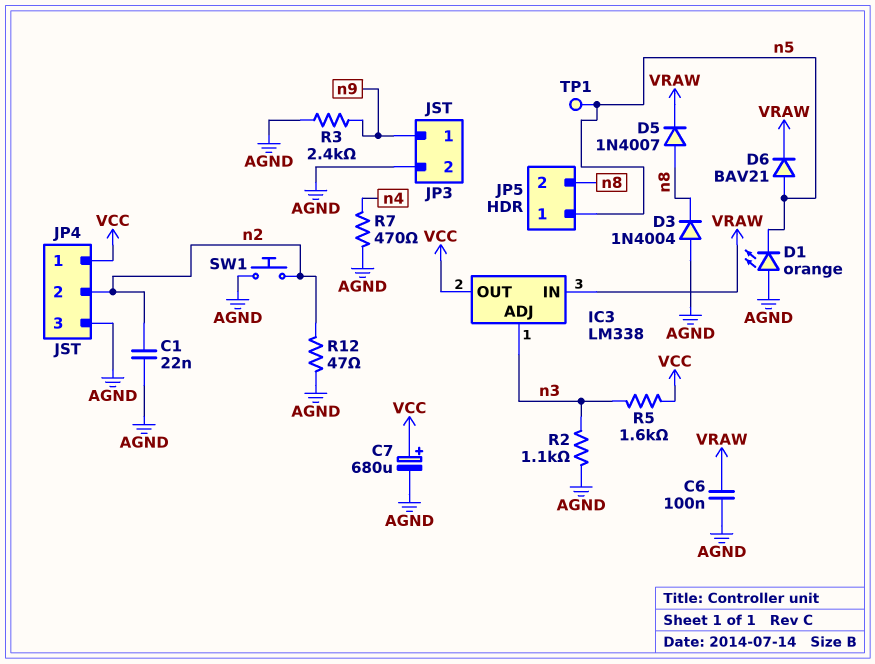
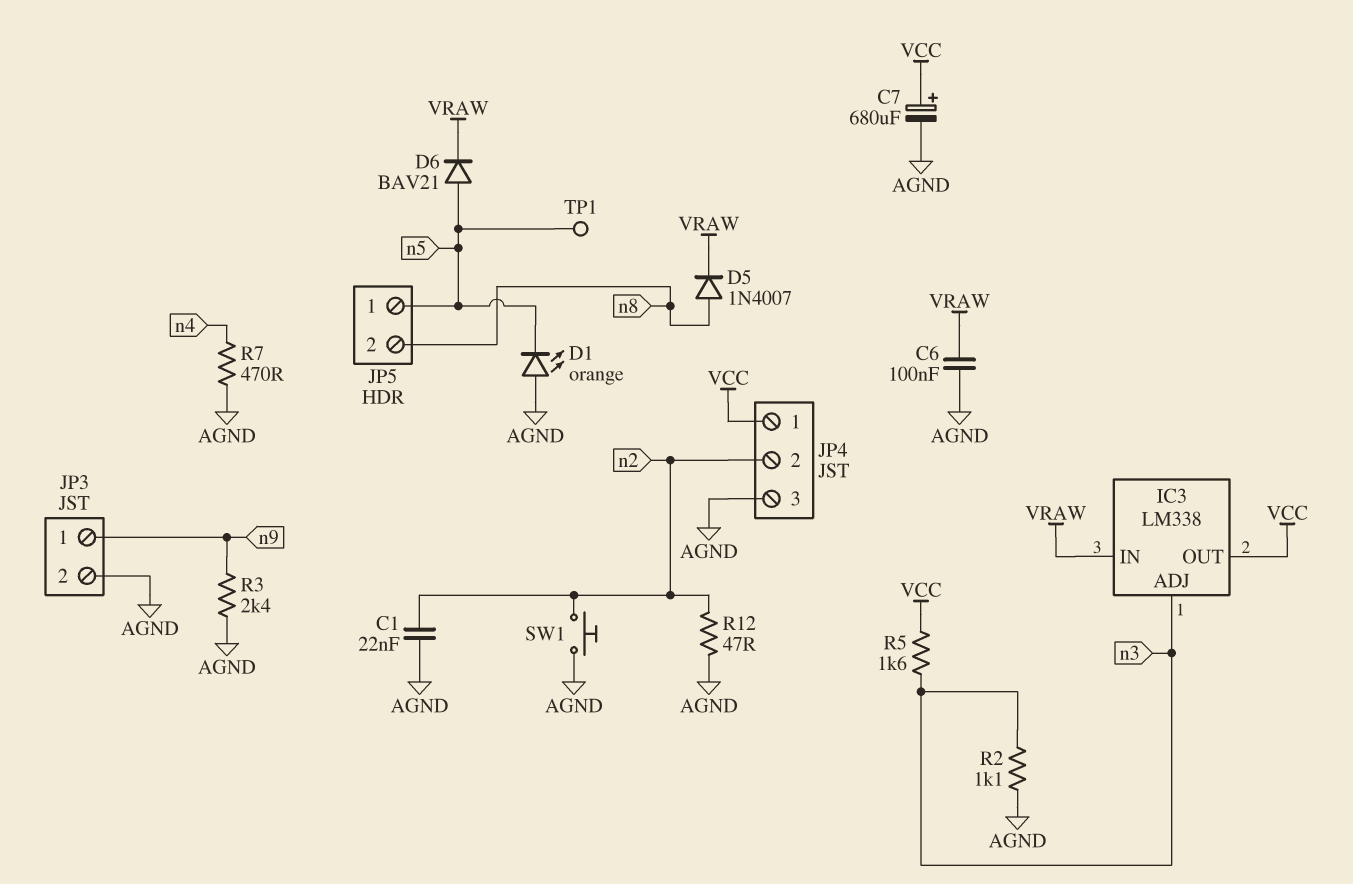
D3: diode 1N4004 (A AGND, K n8) -> none

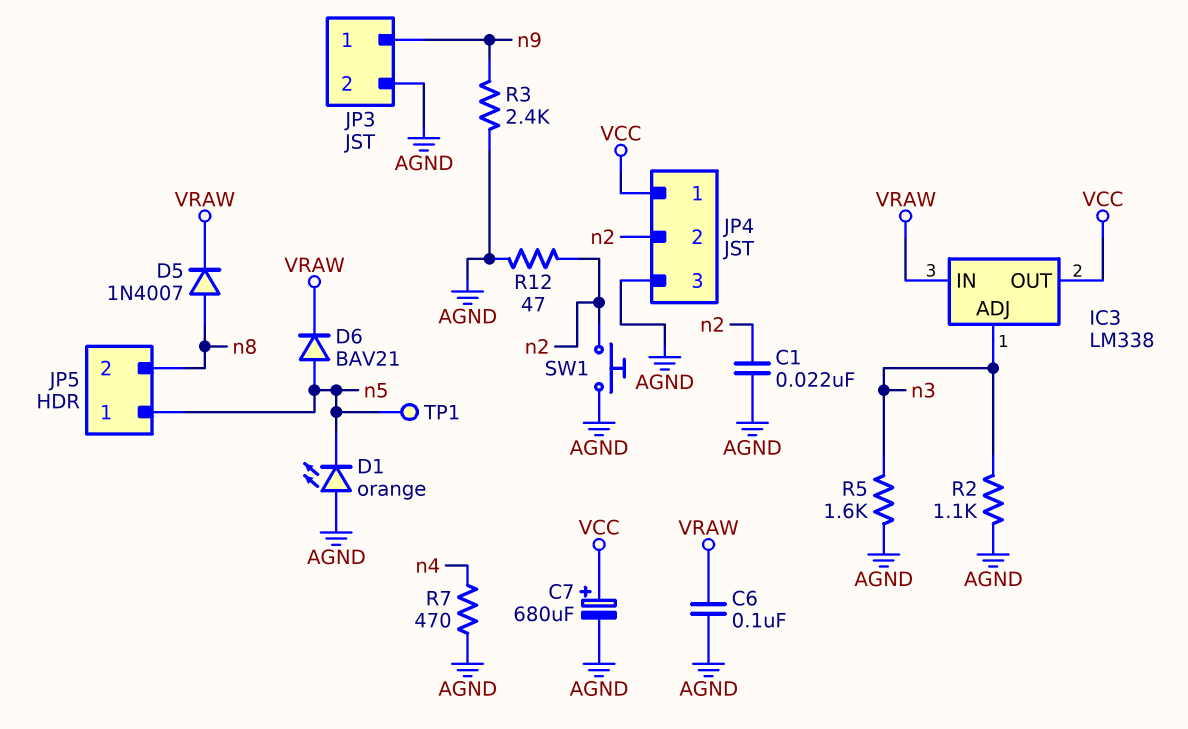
R5: 1.6k (VCC, n3) -> 1.6k (AGND, n3)

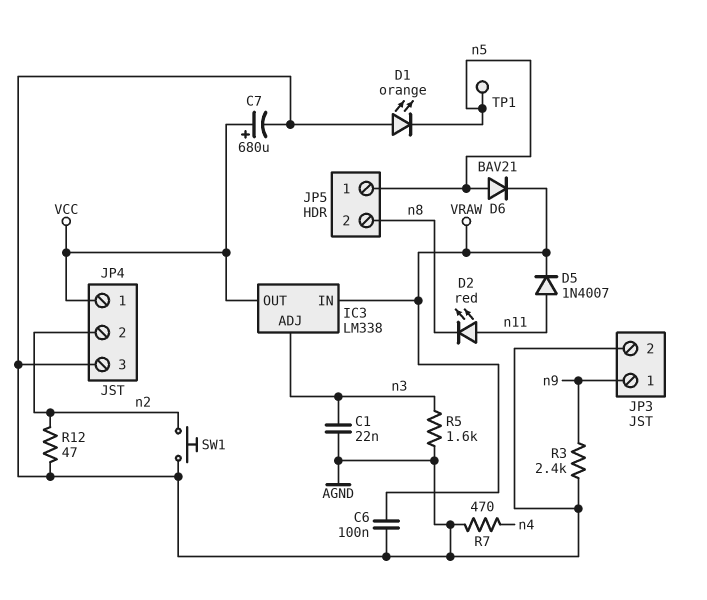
C1: 22nF (AGND, n2) -> 22nF (AGND, n3)
D2: none -> LED red (A n11, K n8)
D5: diode 1N4007 (A n8, K VRAW) -> diode 1N4007 (A n11, K VRAW)
R2: 1.1k (AGND, n3) -> none

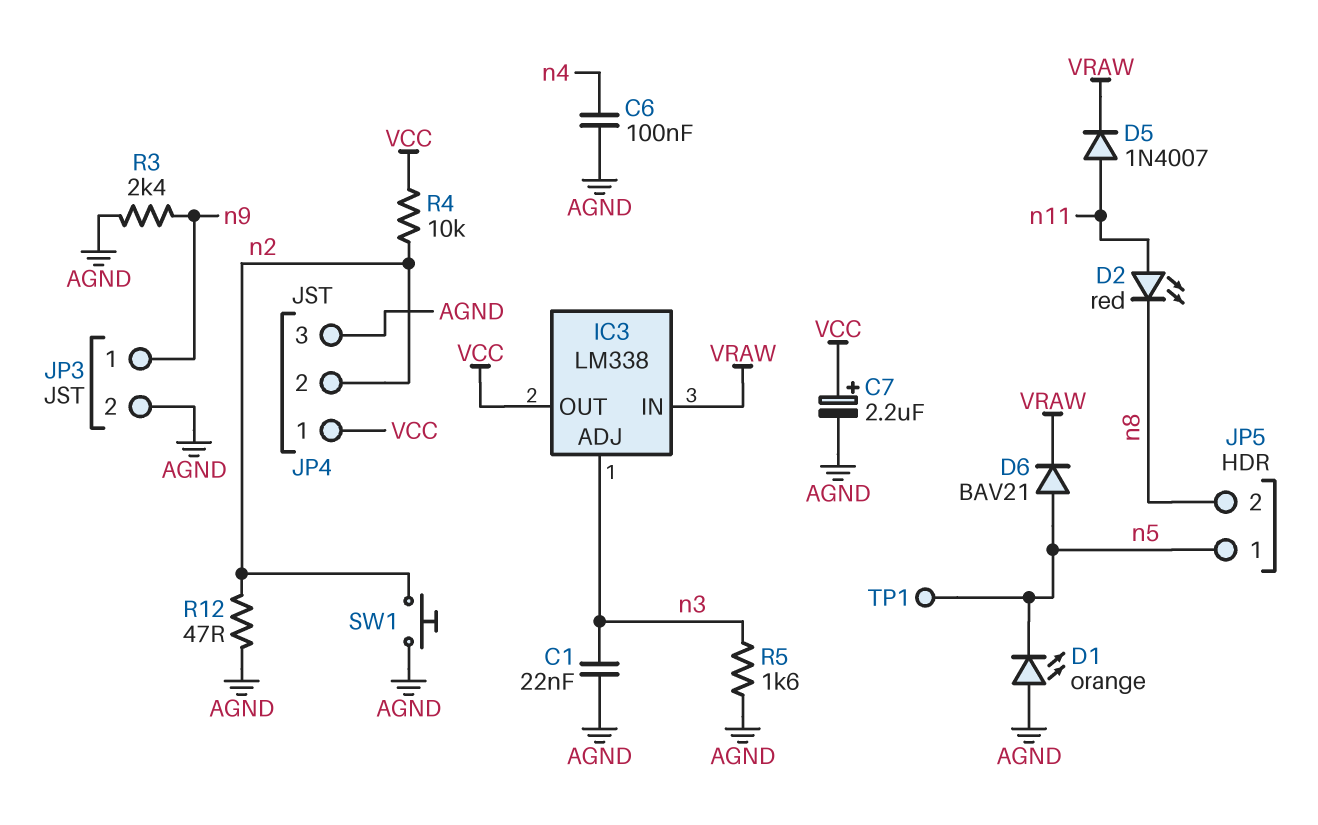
C6: 100nF (AGND, VRAW) -> 100nF (AGND, n4)
C7: 680uF (plus VCC, minus AGND) -> 2.2uF (plus VCC, minus AGND)
R4: none -> 10k (VCC, n2)
R7: 470 (AGND, n4) -> none

